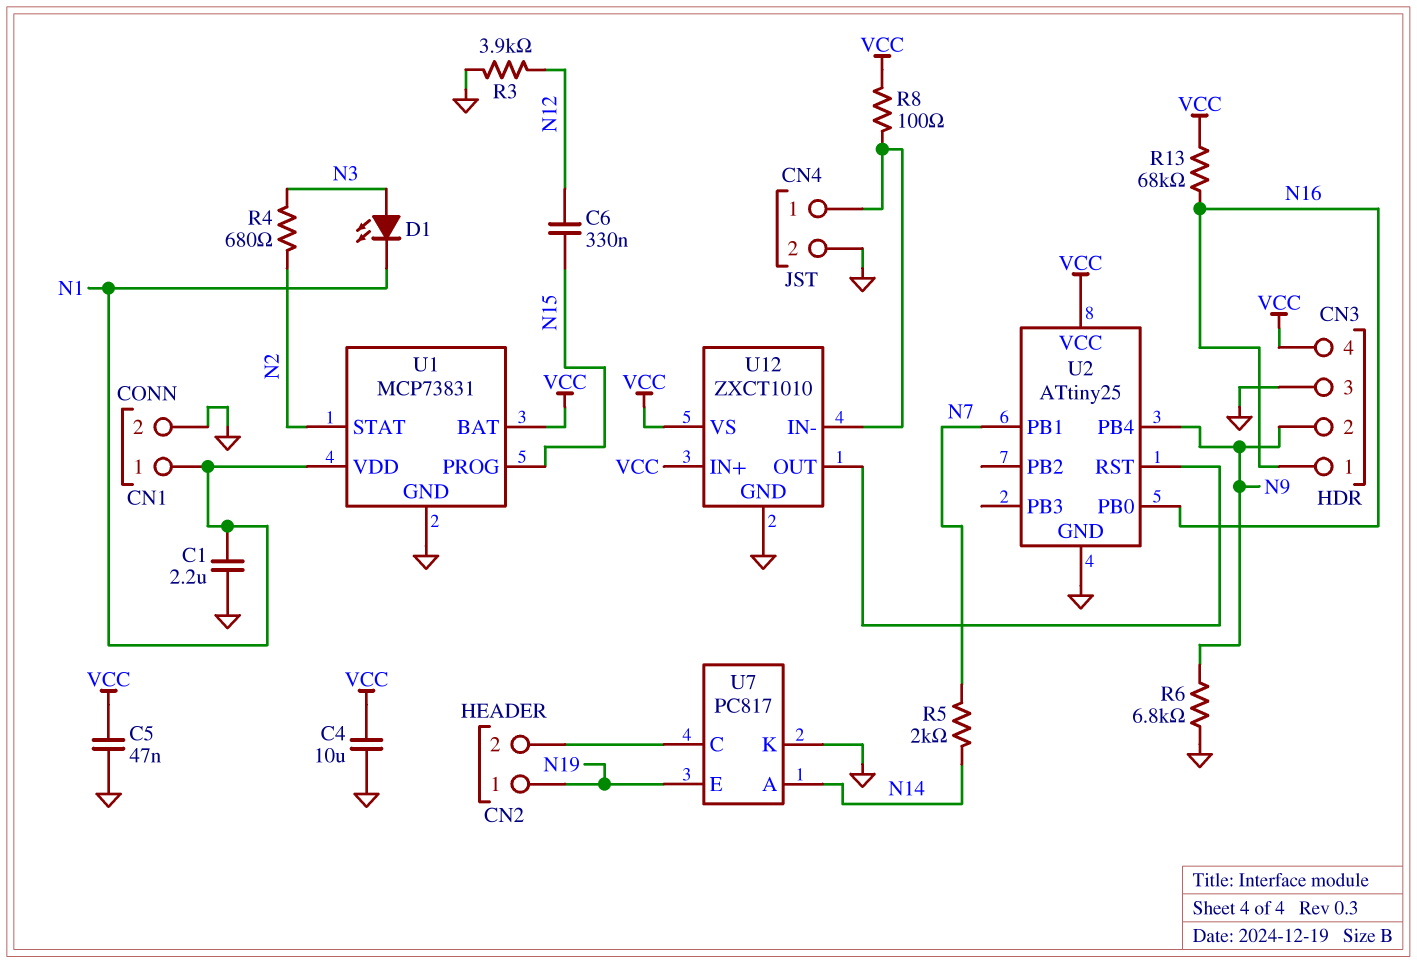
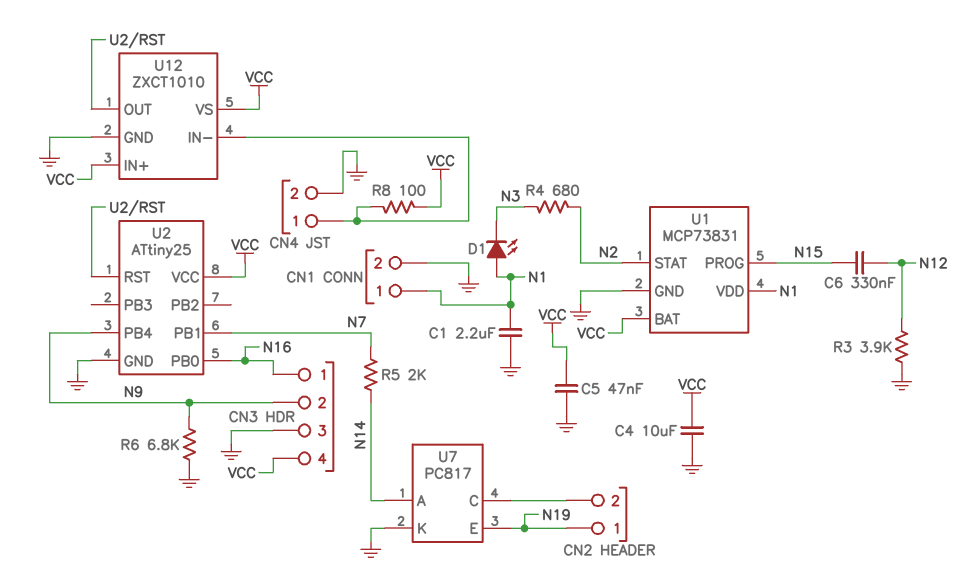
D1: LED (A N3, K N1) -> LED (A N1, K N3)
R13: 68k (N16, VCC) -> none

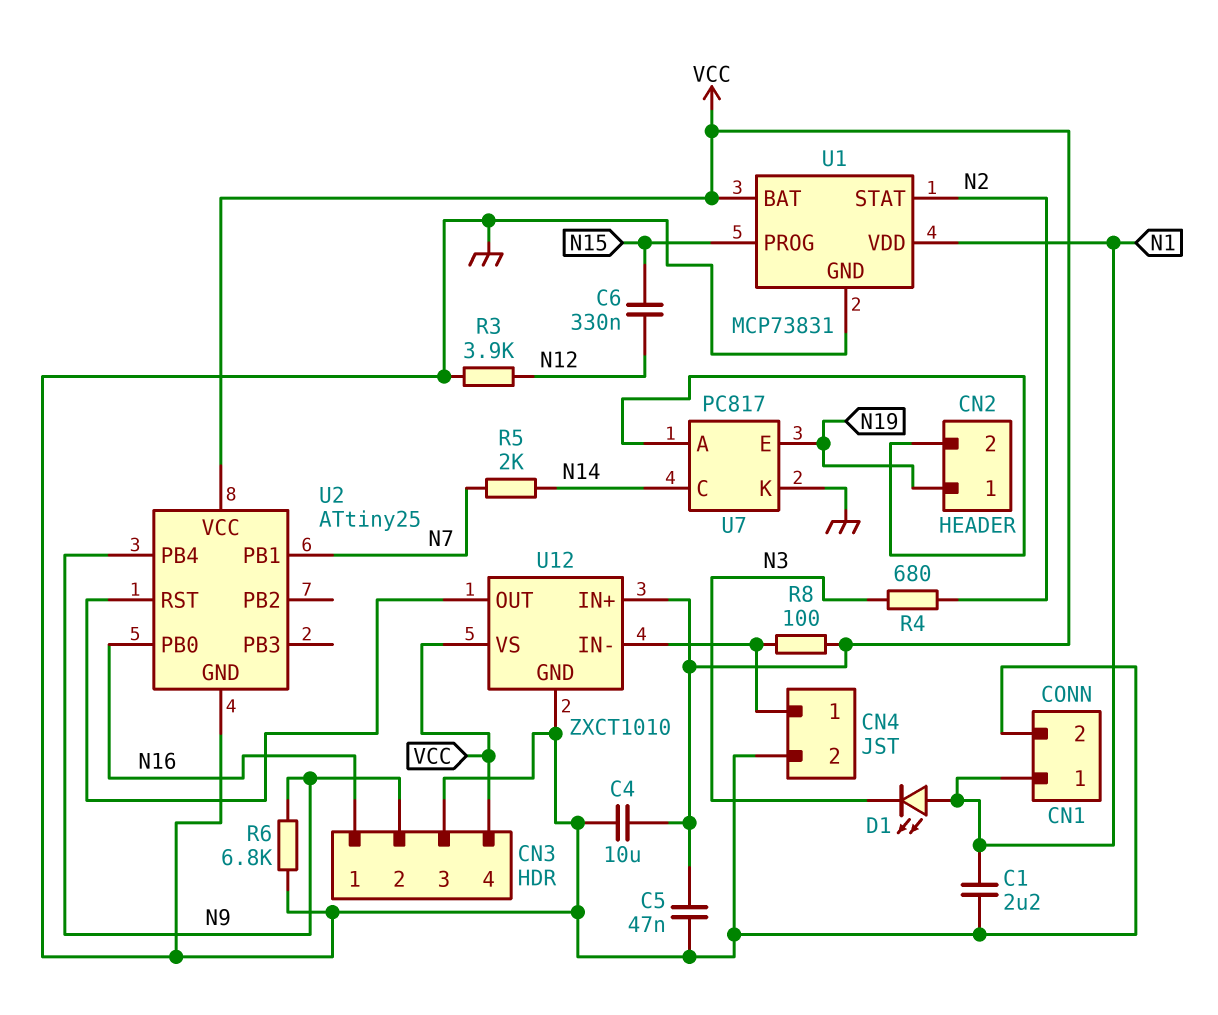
U7 pin A: N14 -> CN2/2
U7 pin C: CN2/2 -> N14

